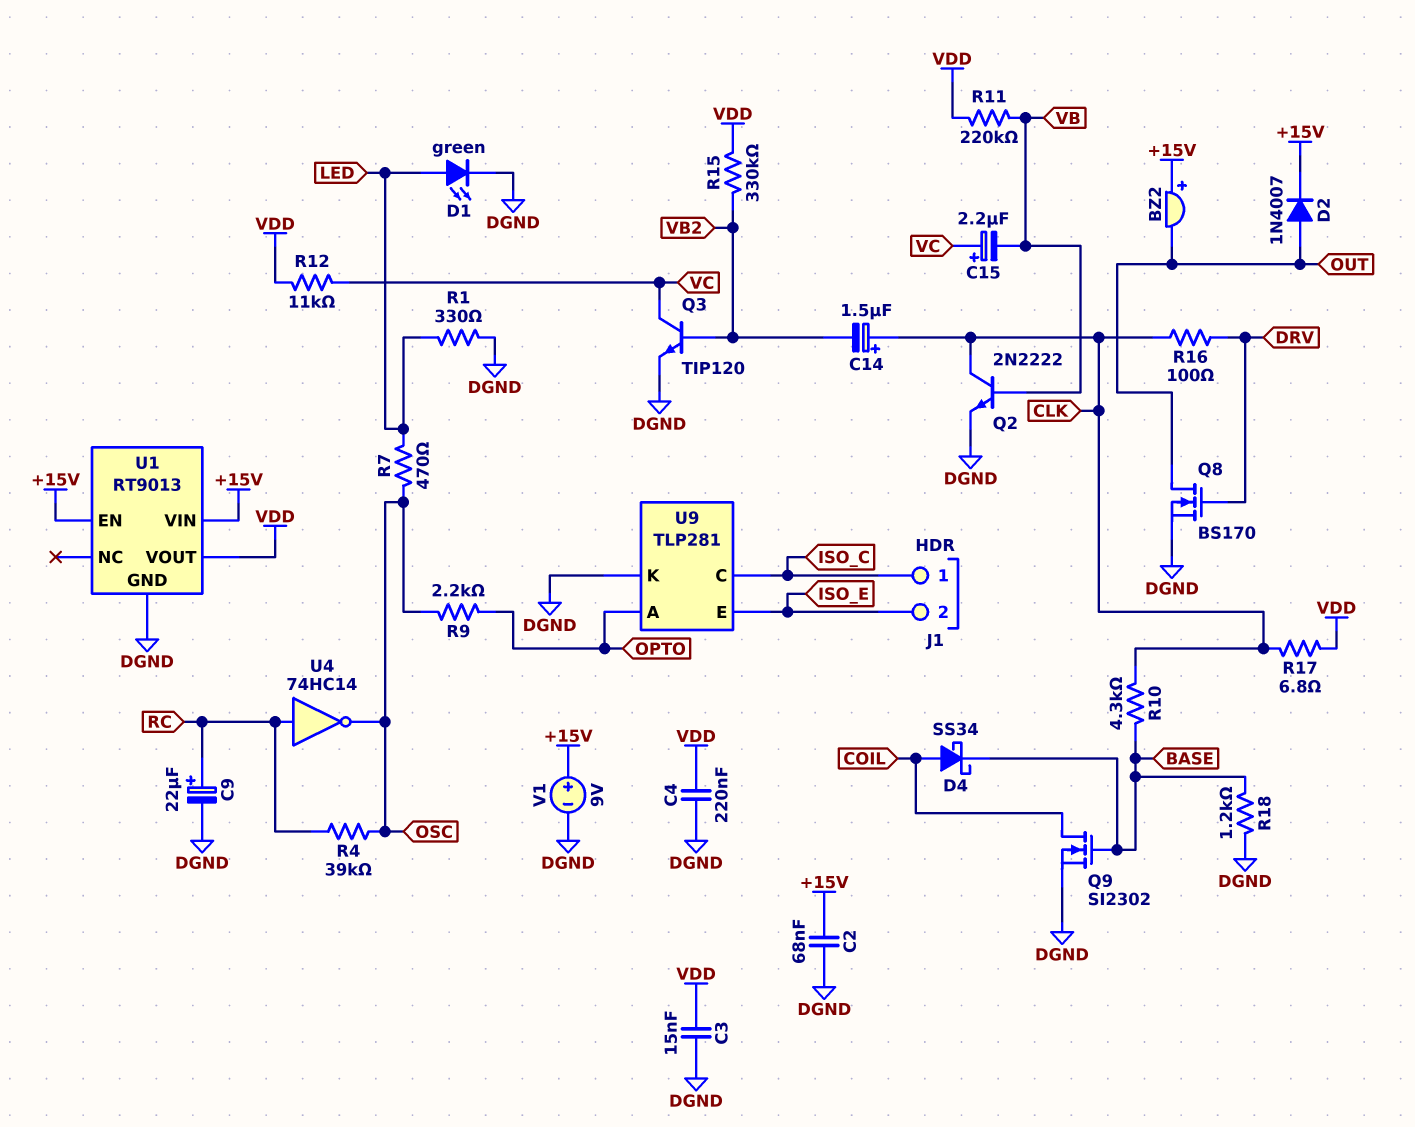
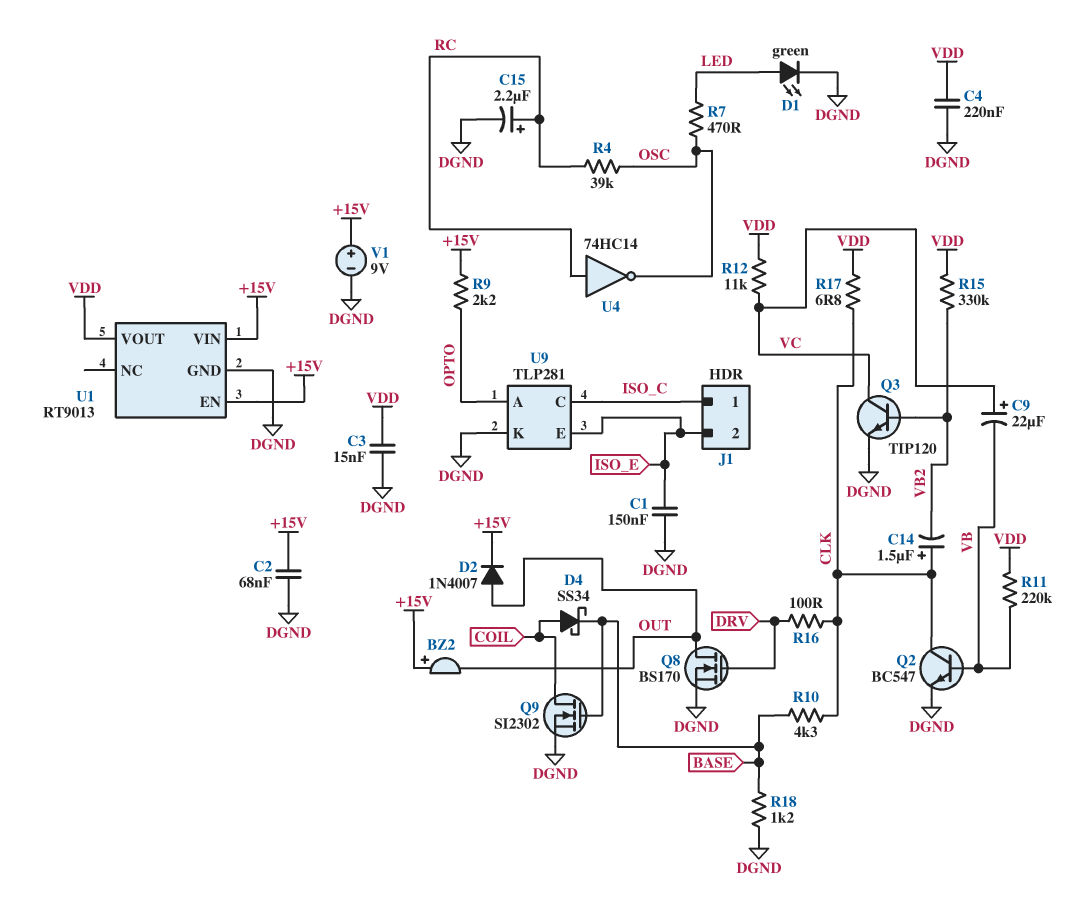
C1: none -> 150nF (DGND, ISO_E)
C9: 22uF (plus RC, minus DGND) -> 22uF (plus VC, minus VB)
C15: 2.2uF (plus VC, minus VB) -> 2.2uF (plus RC, minus DGND)
Q2: NPN 2N2222 (B VB, C CLK, E DGND) -> NPN BC547 (B VB, C CLK, E DGND)
R1: 330 (DGND, LED) -> none
R9: 2.2k (OPTO, OSC) -> 2.2k (+15V, OPTO)

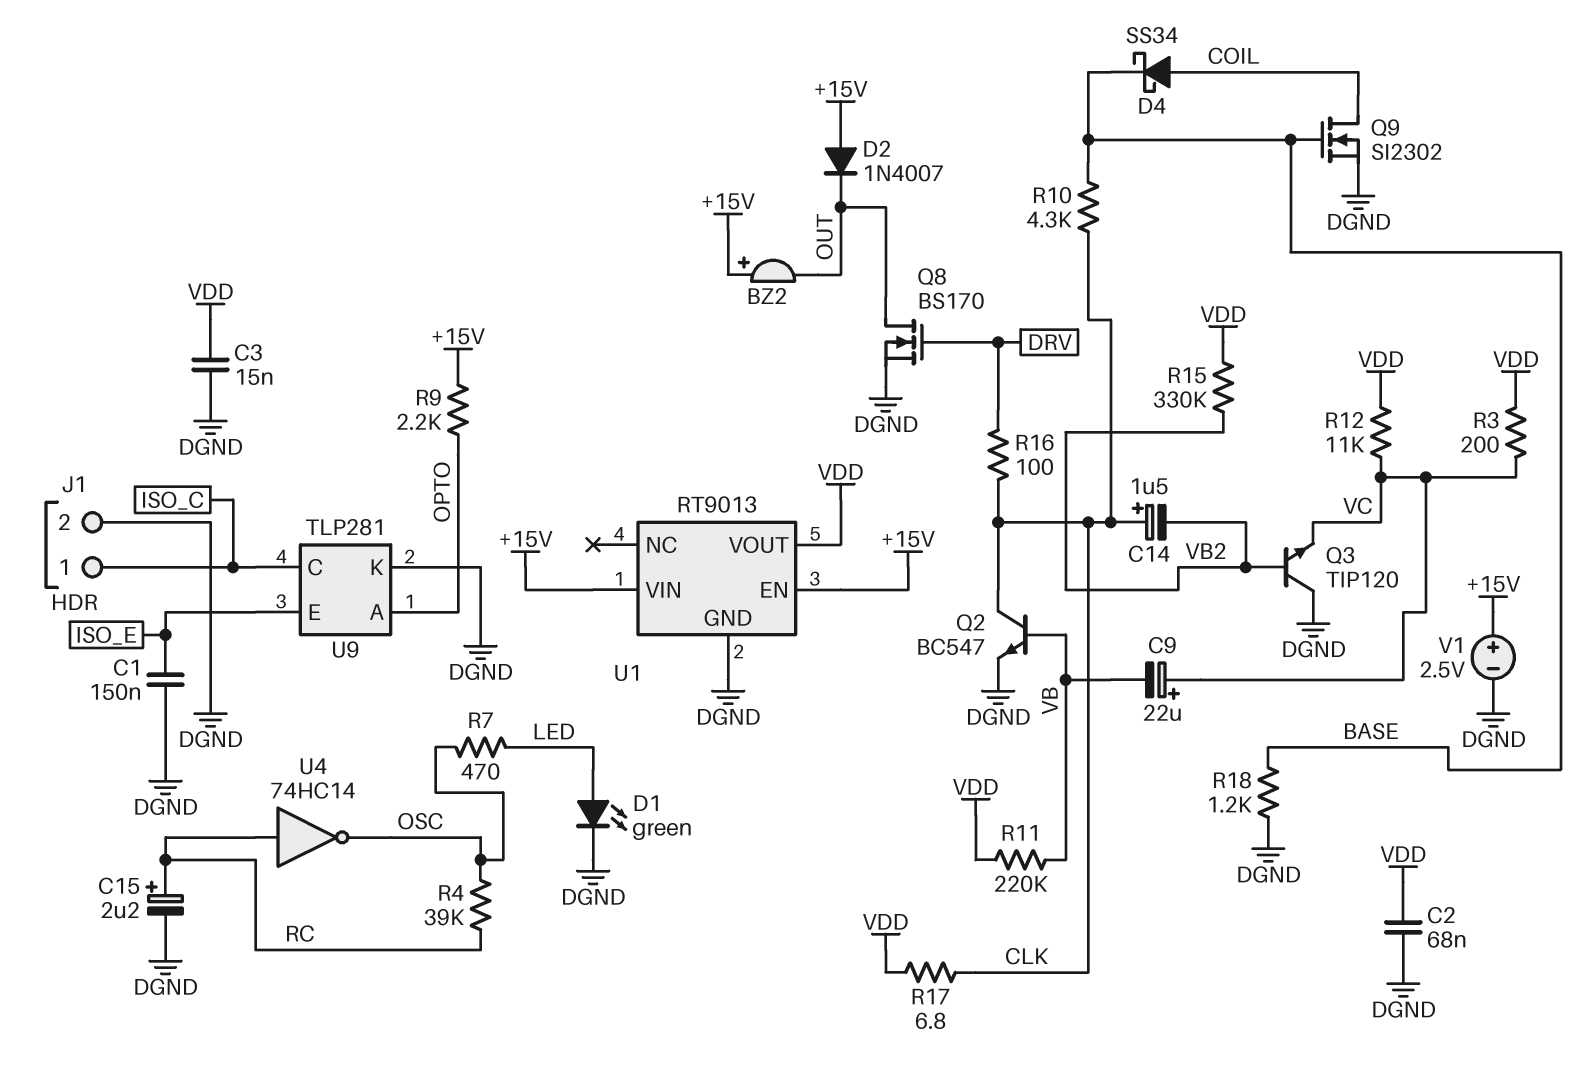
C2: 68nF (+15V, DGND) -> 68nF (DGND, VDD)
C4: 220nF (DGND, VDD) -> none
D2: diode 1N4007 (A OUT, K +15V) -> diode 1N4007 (A +15V, K OUT)
J1 pin 2: ISO_E -> DGND
Q3: NPN TIP120 (B VB2, C VC, E DGND) -> NPN TIP120 (B VB2, C DGND, E VC)
R3: none -> 200 (VC, VDD)
V1: 9V (plus +15V, minus DGND) -> 2.5V (plus +15V, minus DGND)

